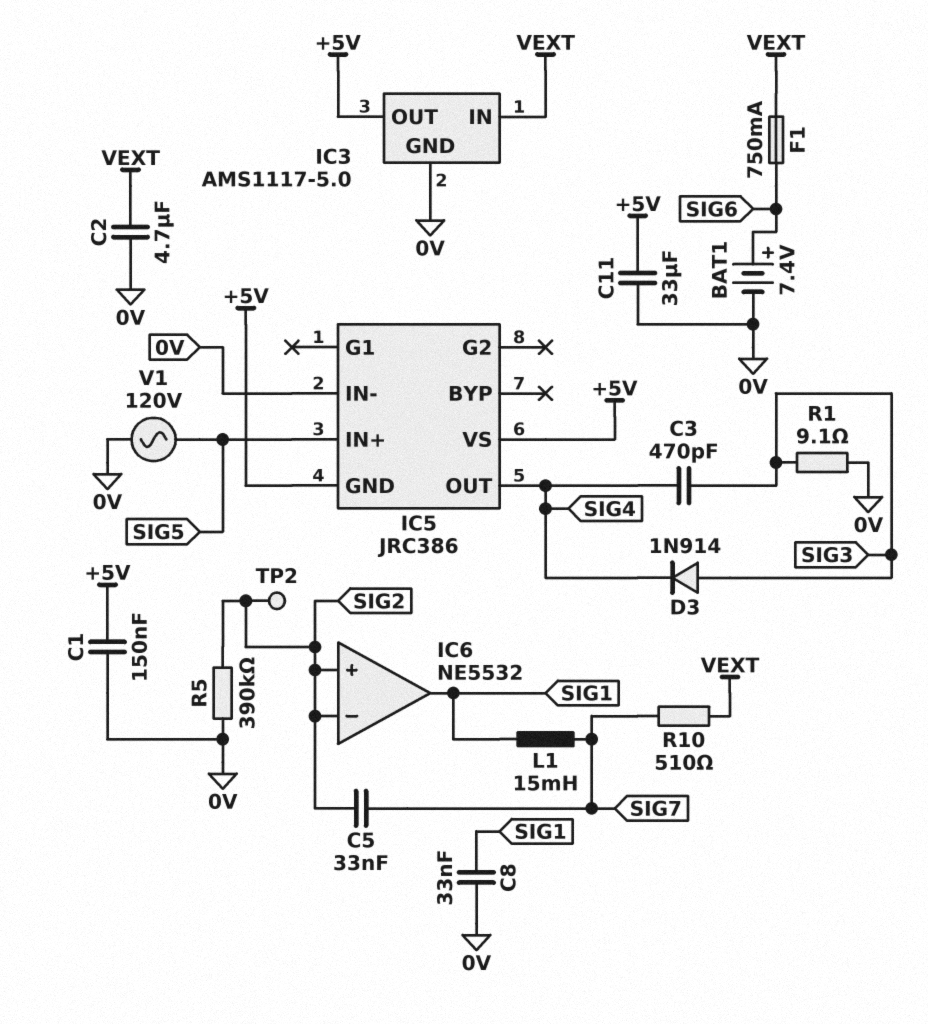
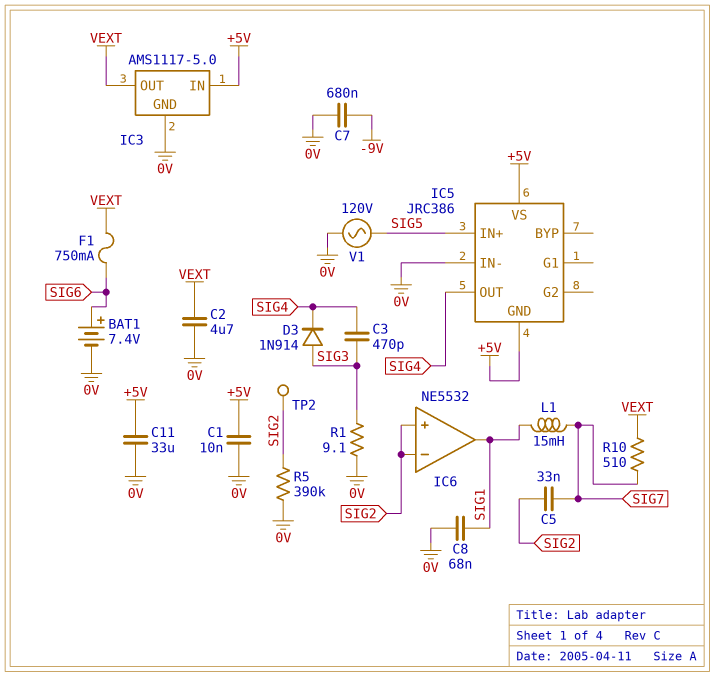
C1: 150nF (+5V, 0V) -> 10nF (+5V, 0V)
C7: none -> 680nF (-9V, 0V)
C8: 33nF (0V, SIG1) -> 68nF (0V, SIG1)
IC3 pin IN: VEXT -> +5V
IC3 pin OUT: +5V -> VEXT

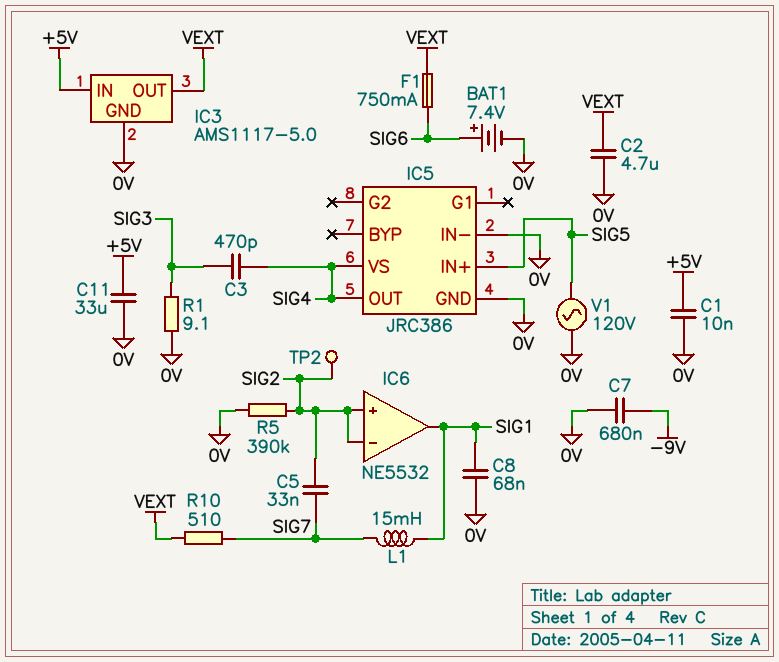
D3: diode 1N914 (A SIG3, K SIG4) -> none
IC5 pin GND: +5V -> 0V
IC5 pin VS: +5V -> SIG4

